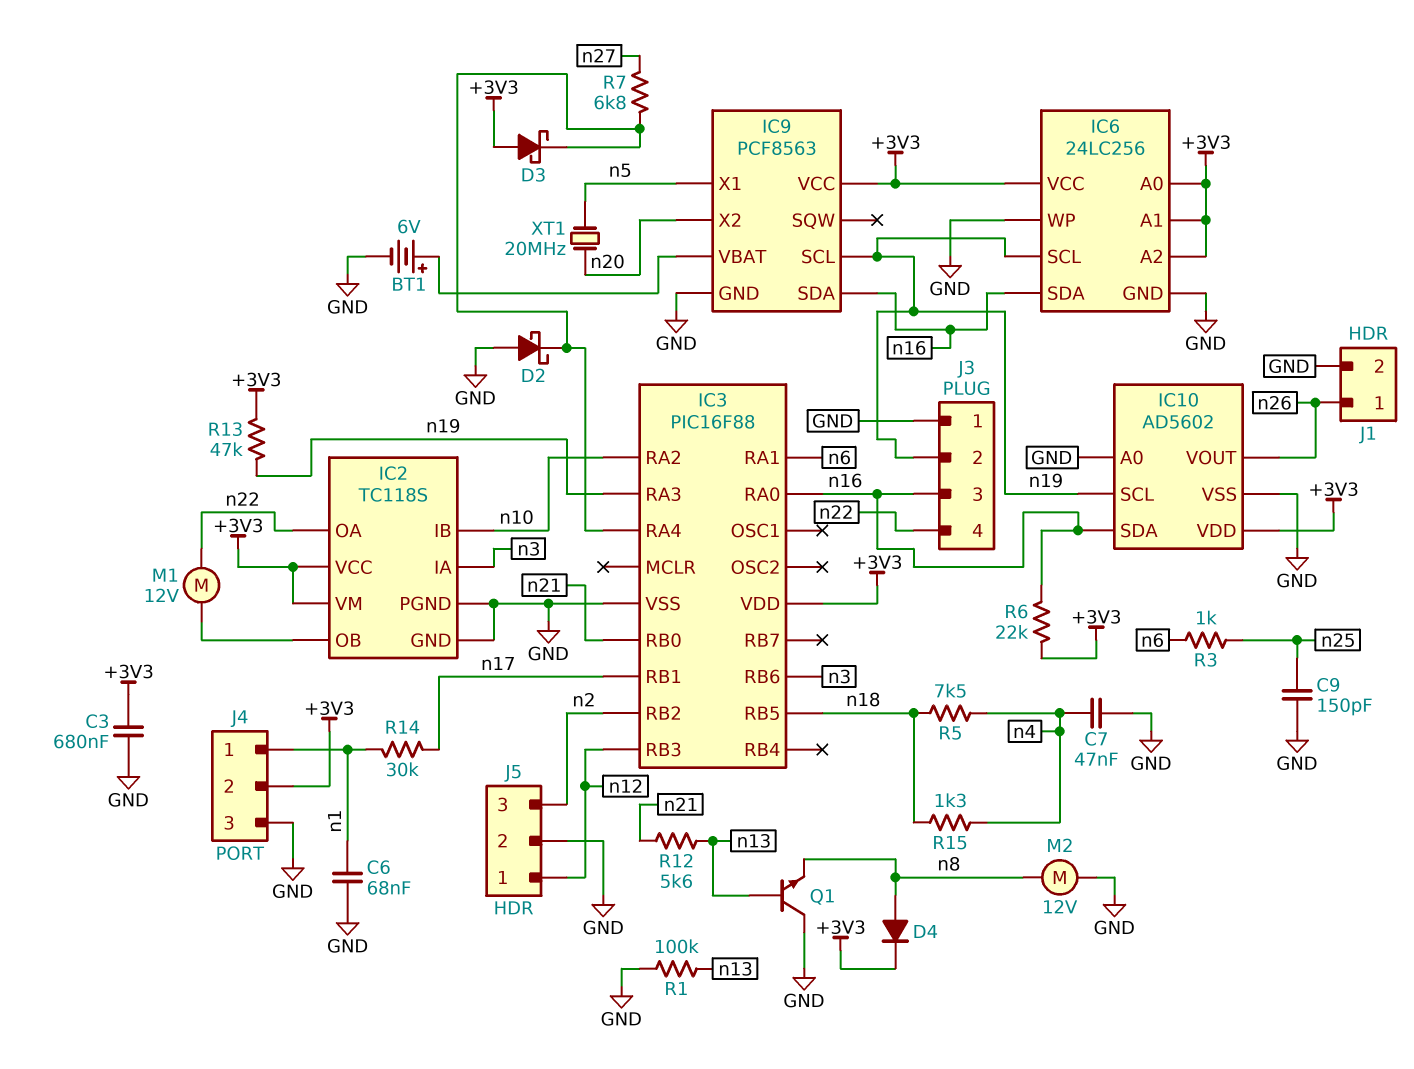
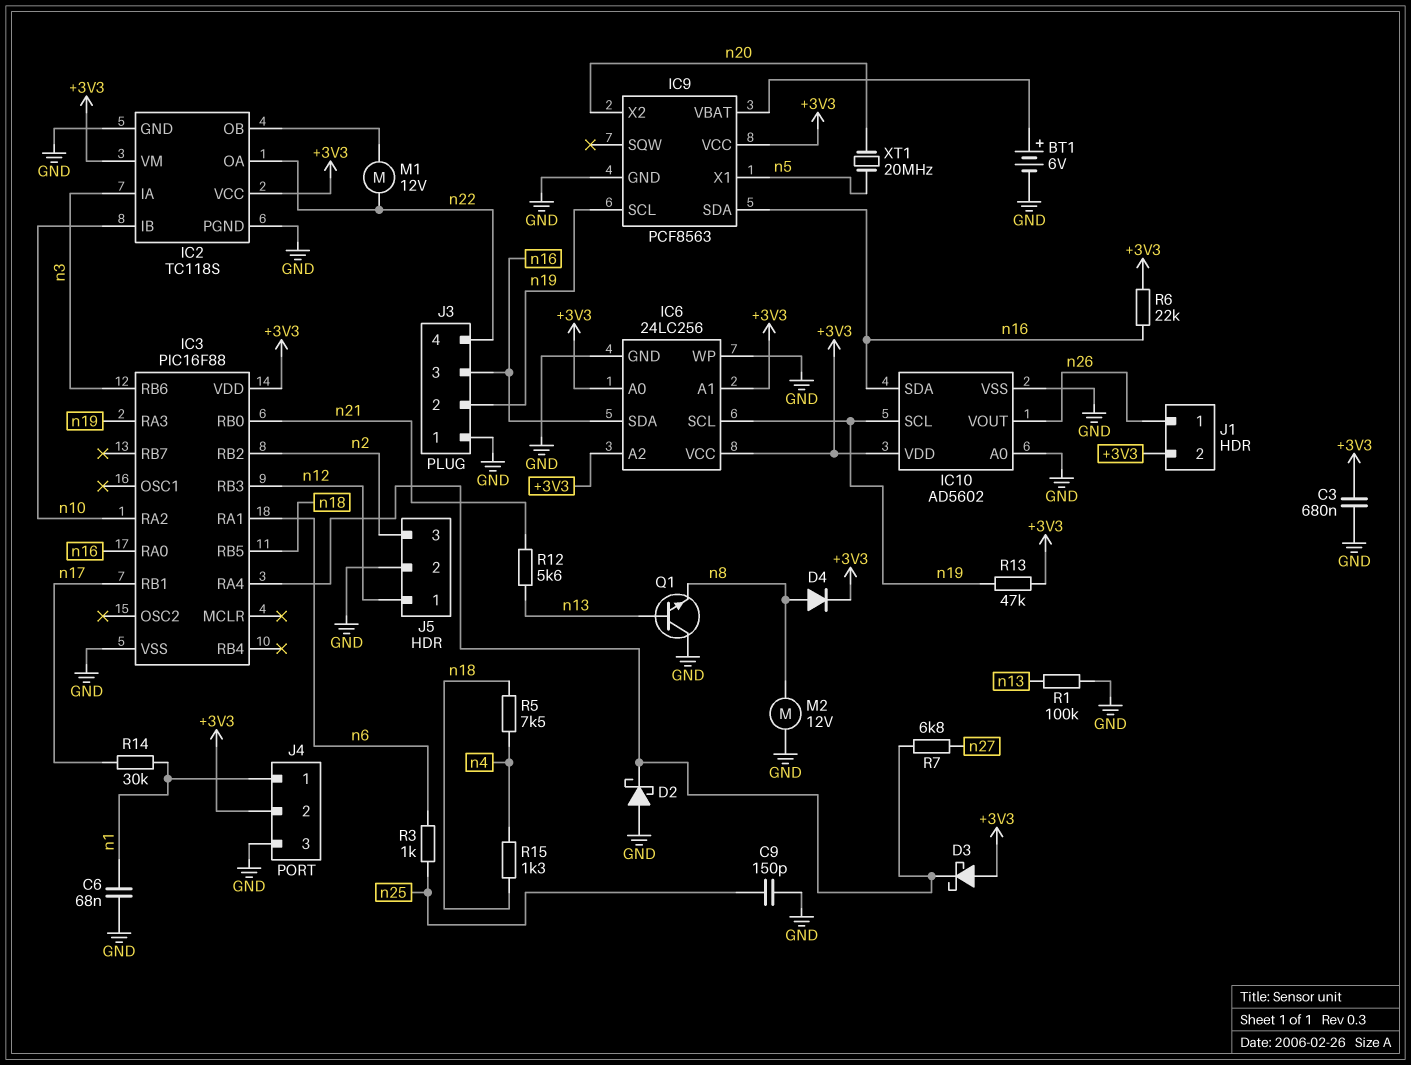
C7: 47nF (GND, n4) -> none
J1 pin 2: GND -> +3V3

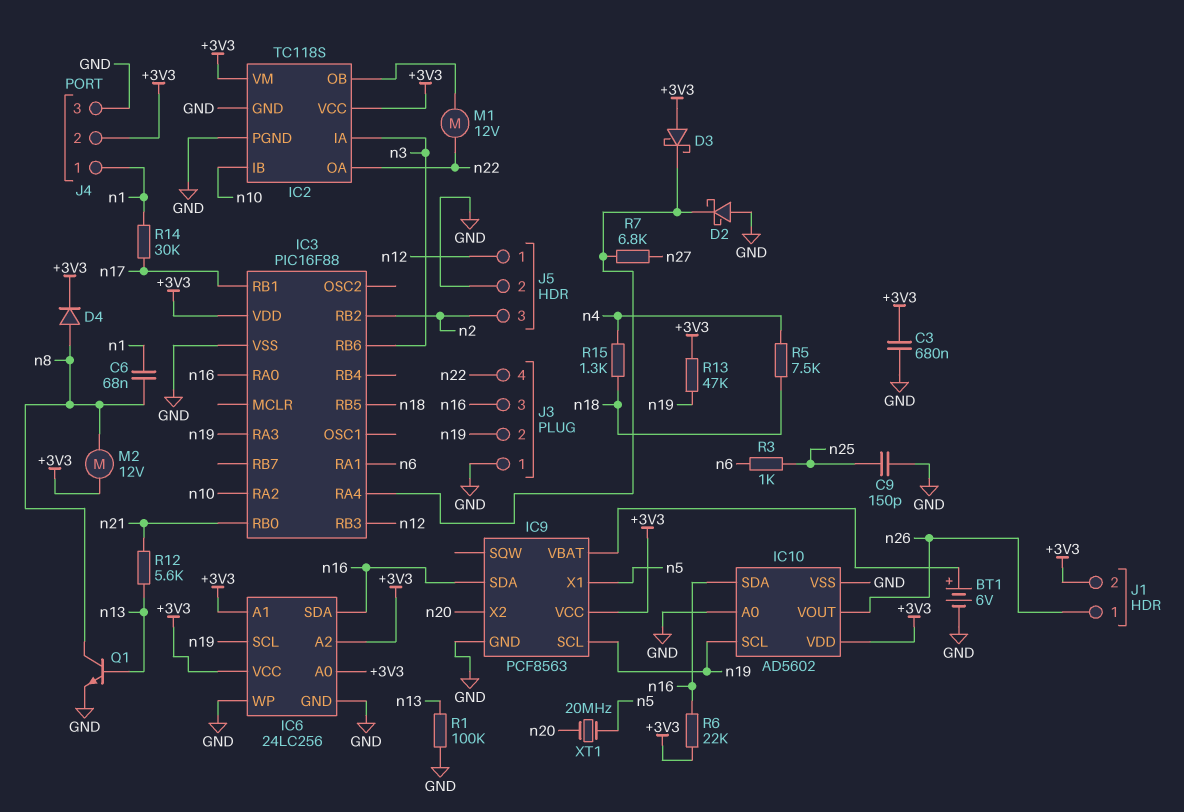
C6: 68nF (GND, n1) -> 68nF (n1, n8)
M2: motor 12V (GND, n8) -> motor 12V (+3V3, n8)
Q1: NPN (B n13, C GND, E n8) -> NPN (B n13, C n8, E GND)

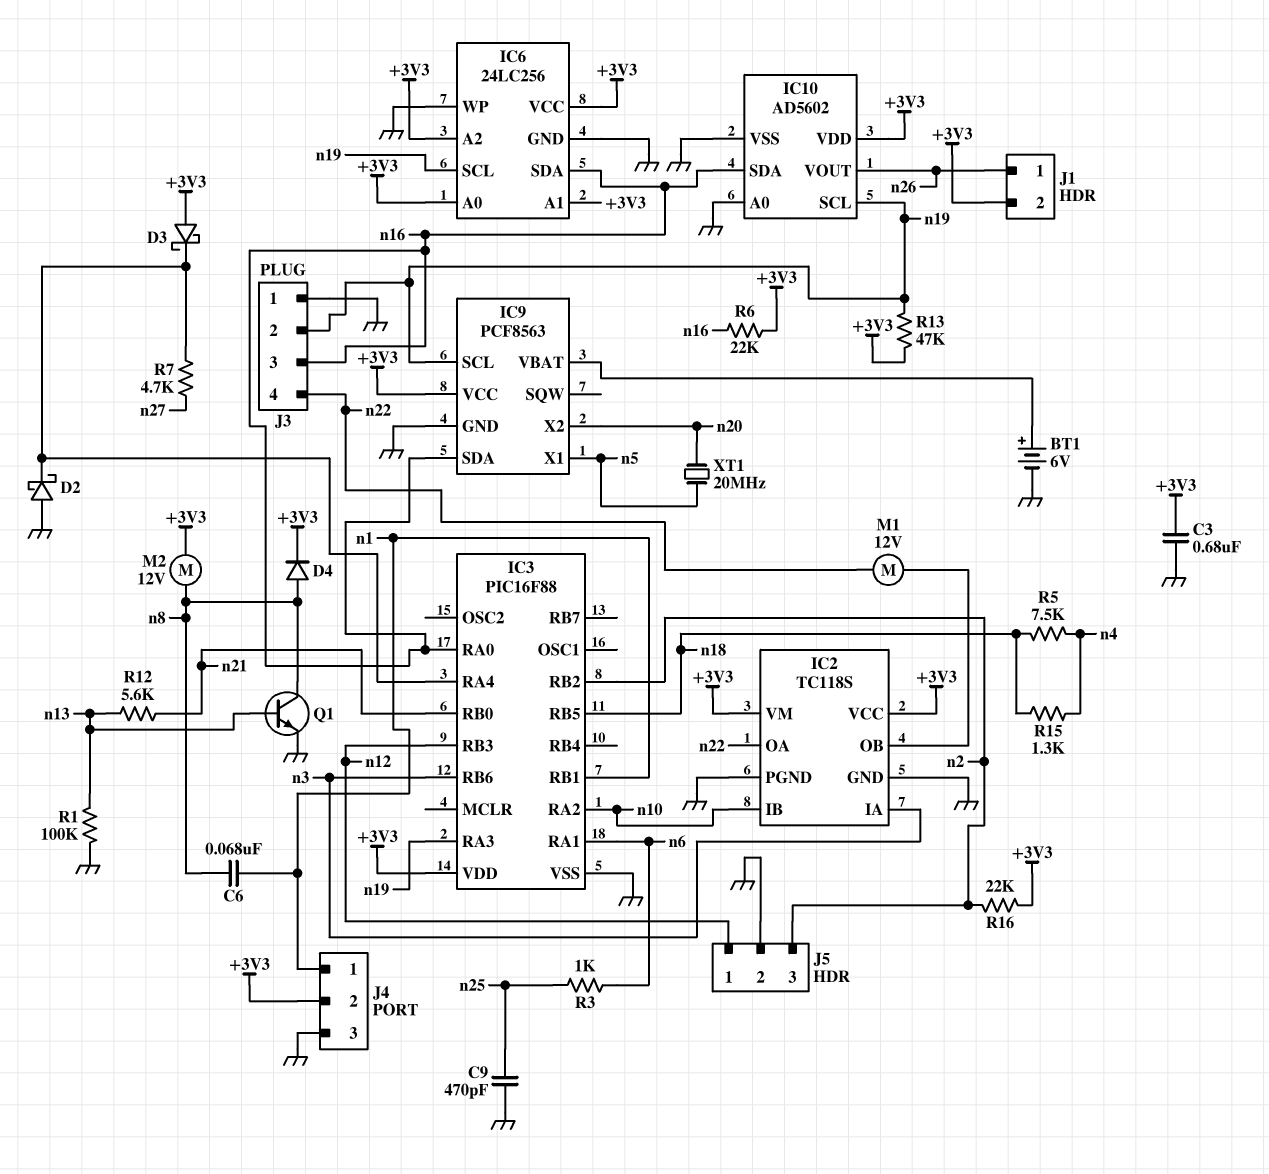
C9: 150pF (GND, n25) -> 470pF (GND, n25)
IC3 pin RB1: n17 -> n1
R7: 6.8k (IC3/RA4, n27) -> 4.7k (IC3/RA4, n27)
R14: 30k (n1, n17) -> none
R16: none -> 22k (+3V3, n2)

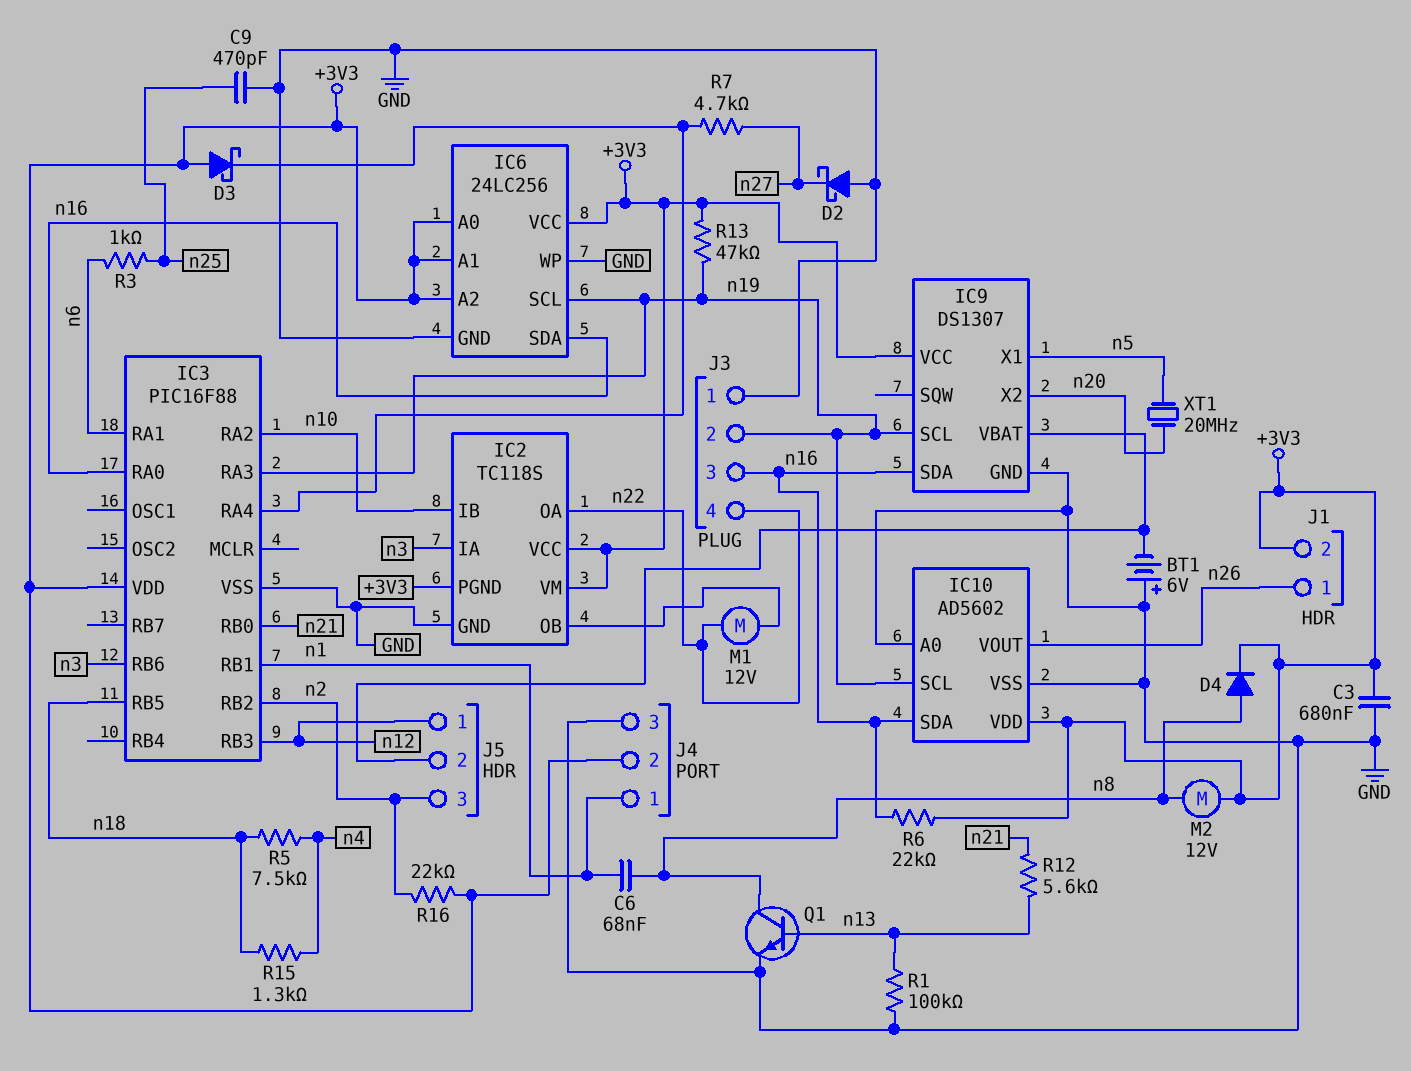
BT1: 6V (plus IC9/VBAT, minus GND) -> 6V (plus GND, minus IC9/VBAT)
D2: schottky (A GND, K IC3/RA4) -> schottky (A GND, K n27)
IC2 pin PGND: GND -> +3V3
IC9: PCF8563 -> DS1307
J5 pin 2: GND -> IC9/VBAT

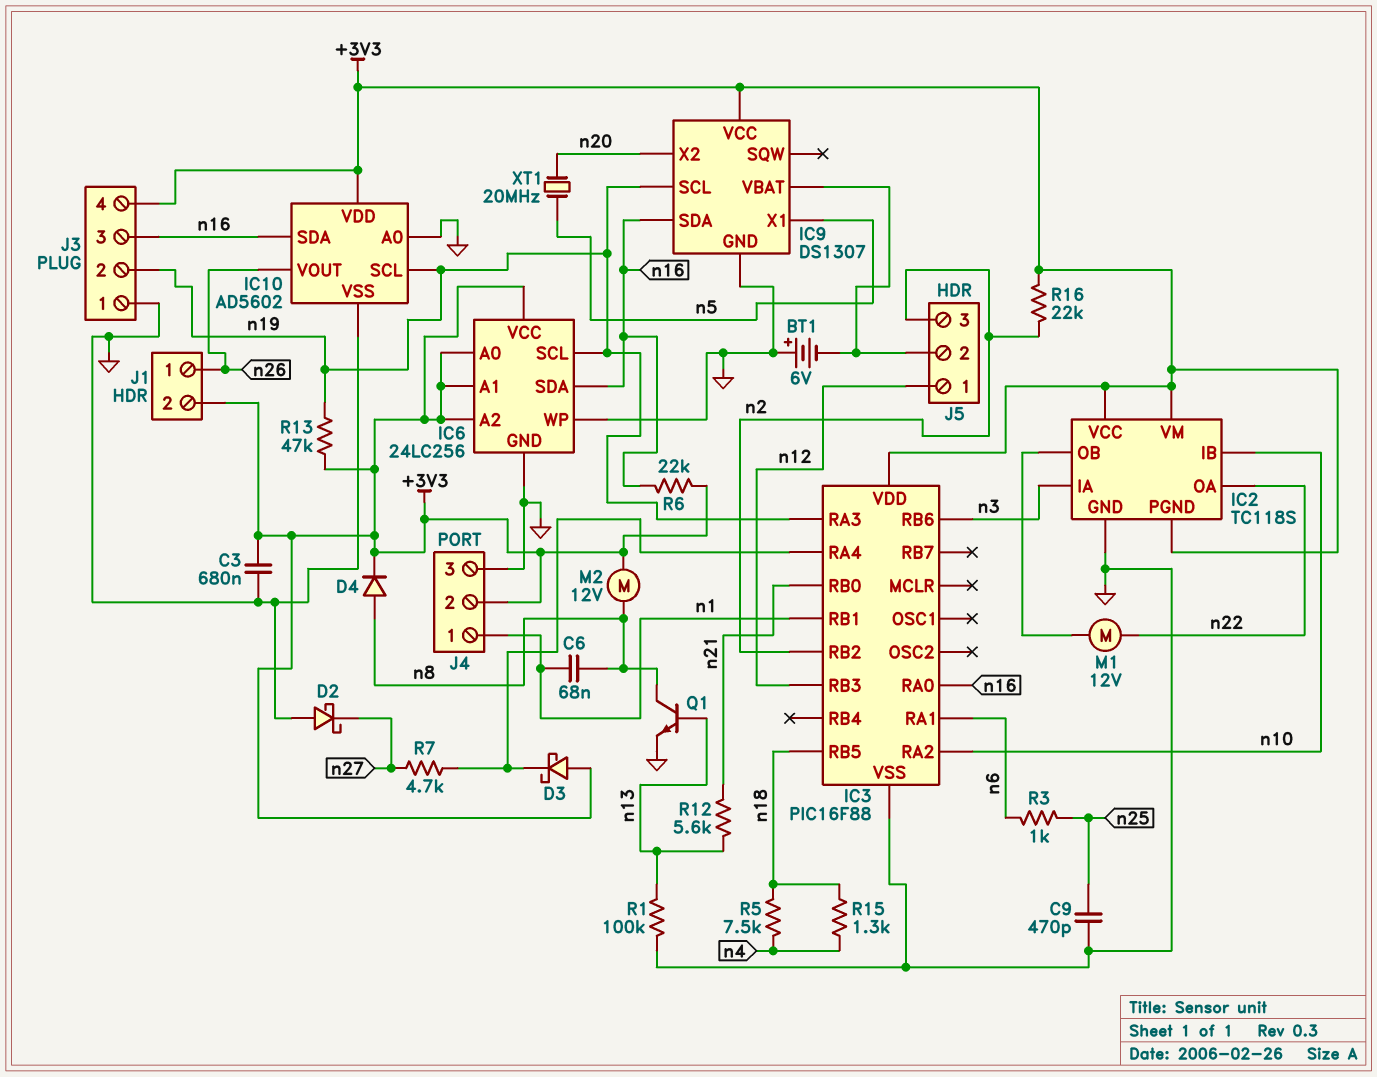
J3 pin 4: n22 -> +3V3

